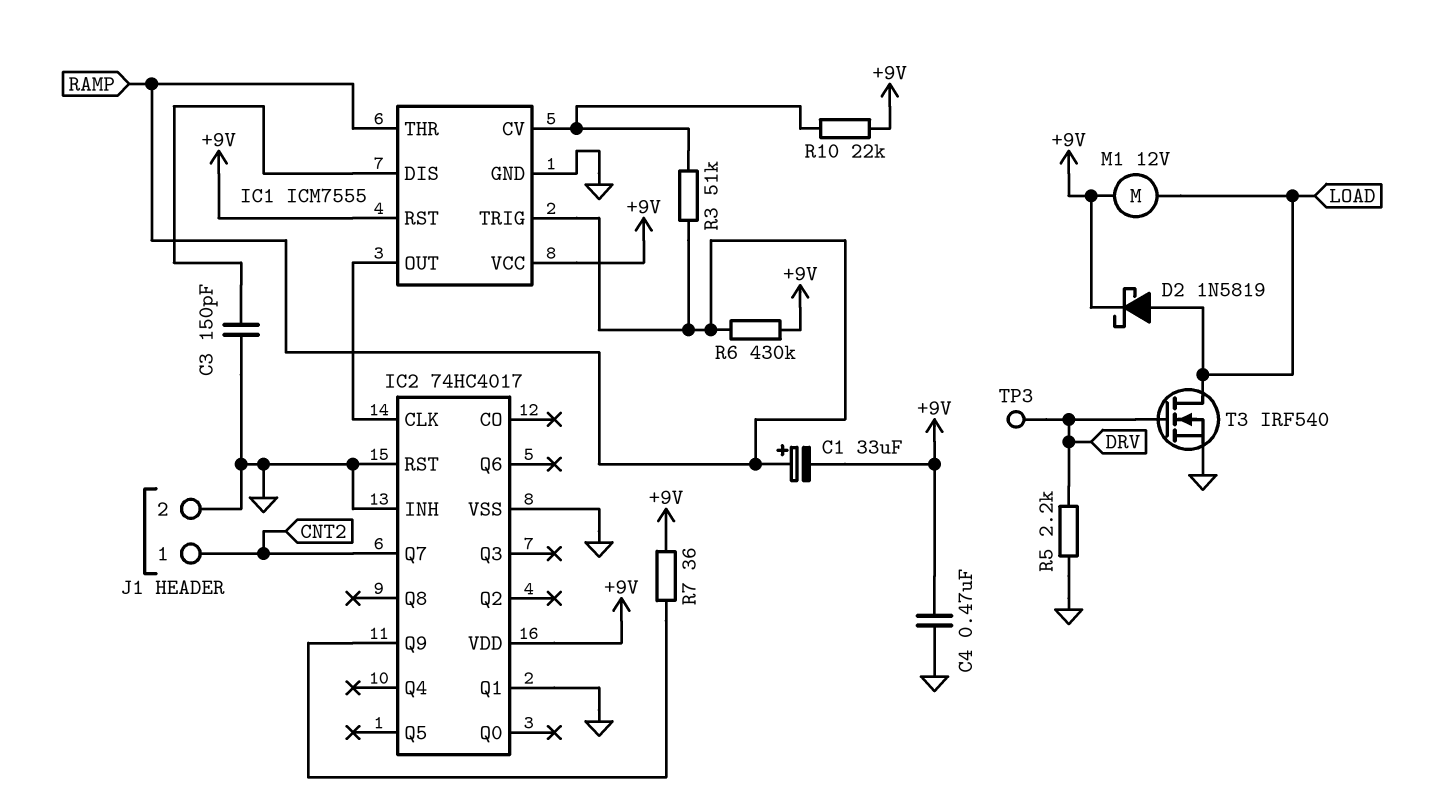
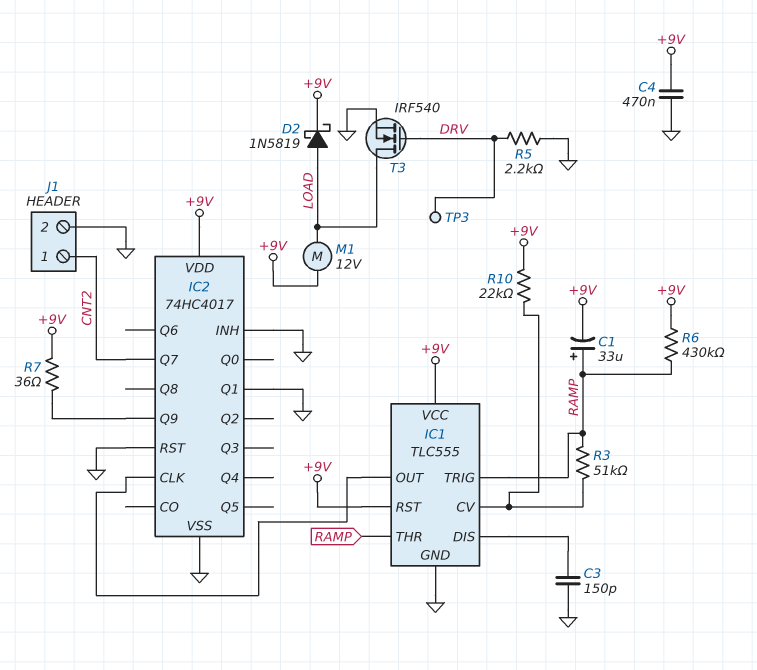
IC1: ICM7555 -> TLC555

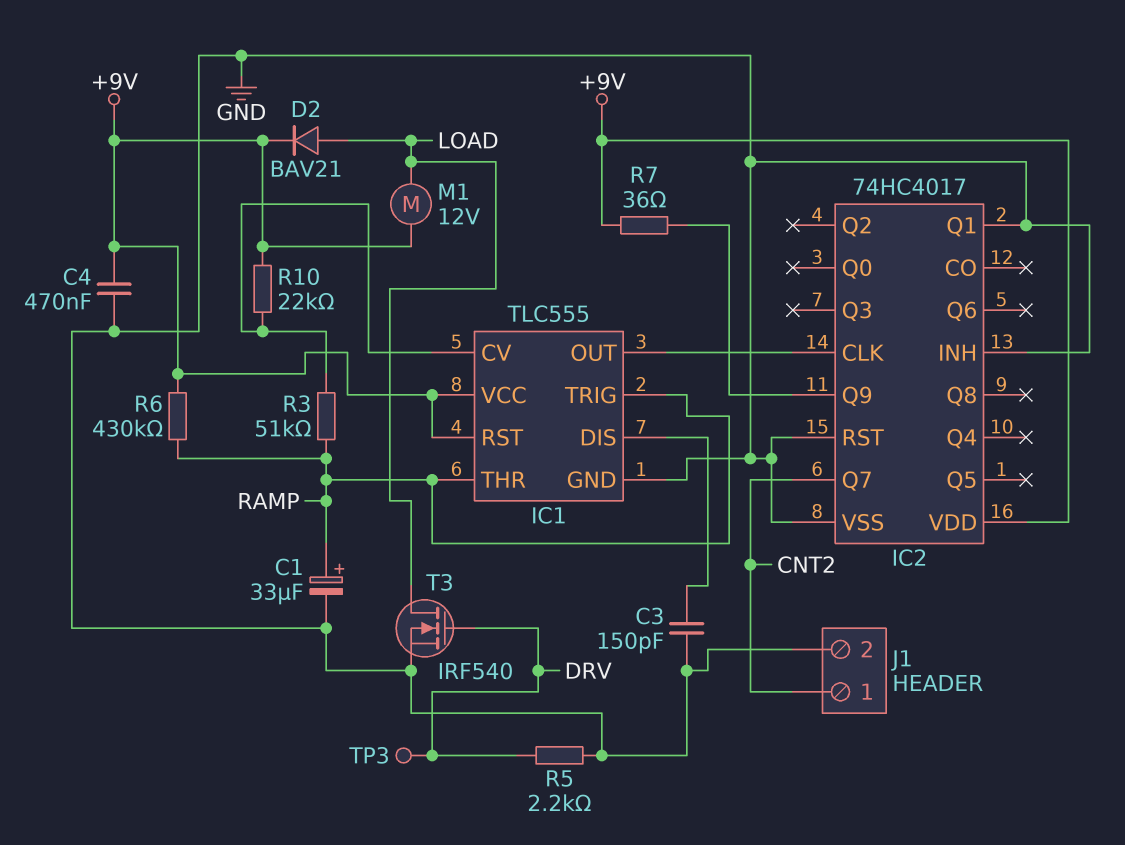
C1: 33uF (plus RAMP, minus +9V) -> 33uF (plus RAMP, minus GND)
D2: schottky 1N5819 (A LOAD, K +9V) -> diode BAV21 (A LOAD, K +9V)

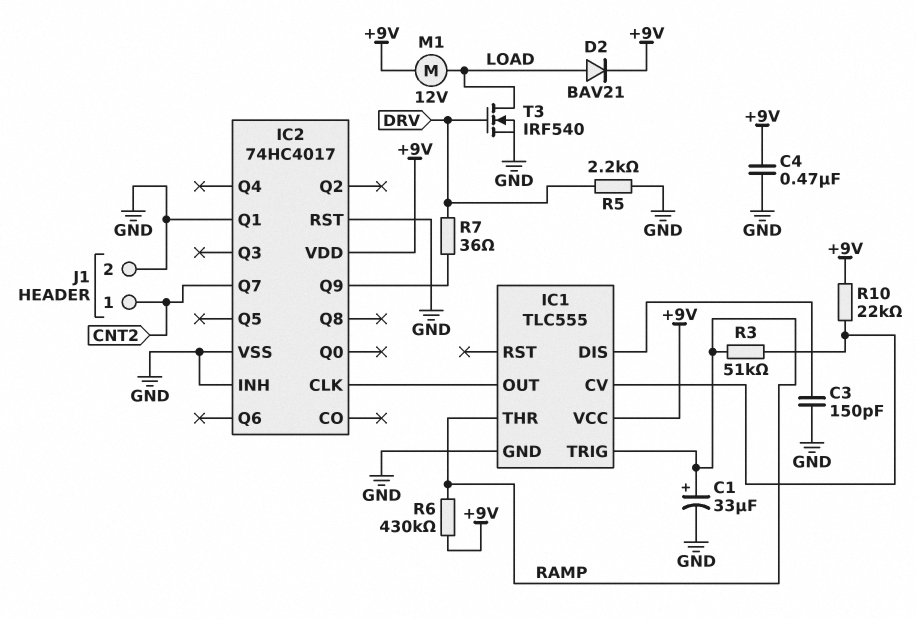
IC1 pin RST: +9V -> none
R7: 36 (+9V, IC2/Q9) -> 36 (DRV, IC2/Q9)
TP3: test point (DRV) -> none

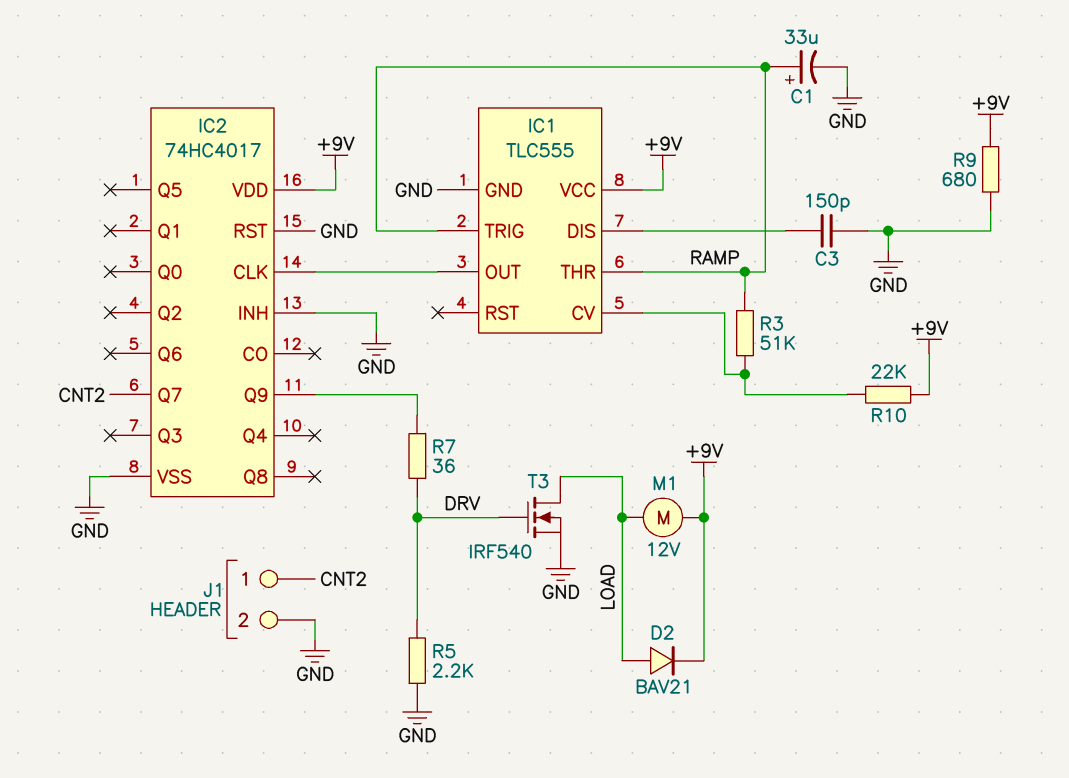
C4: 470nF (+9V, GND) -> none
IC2 pin Q1: GND -> none
R6: 430k (+9V, RAMP) -> none
R9: none -> 680 (+9V, GND)

